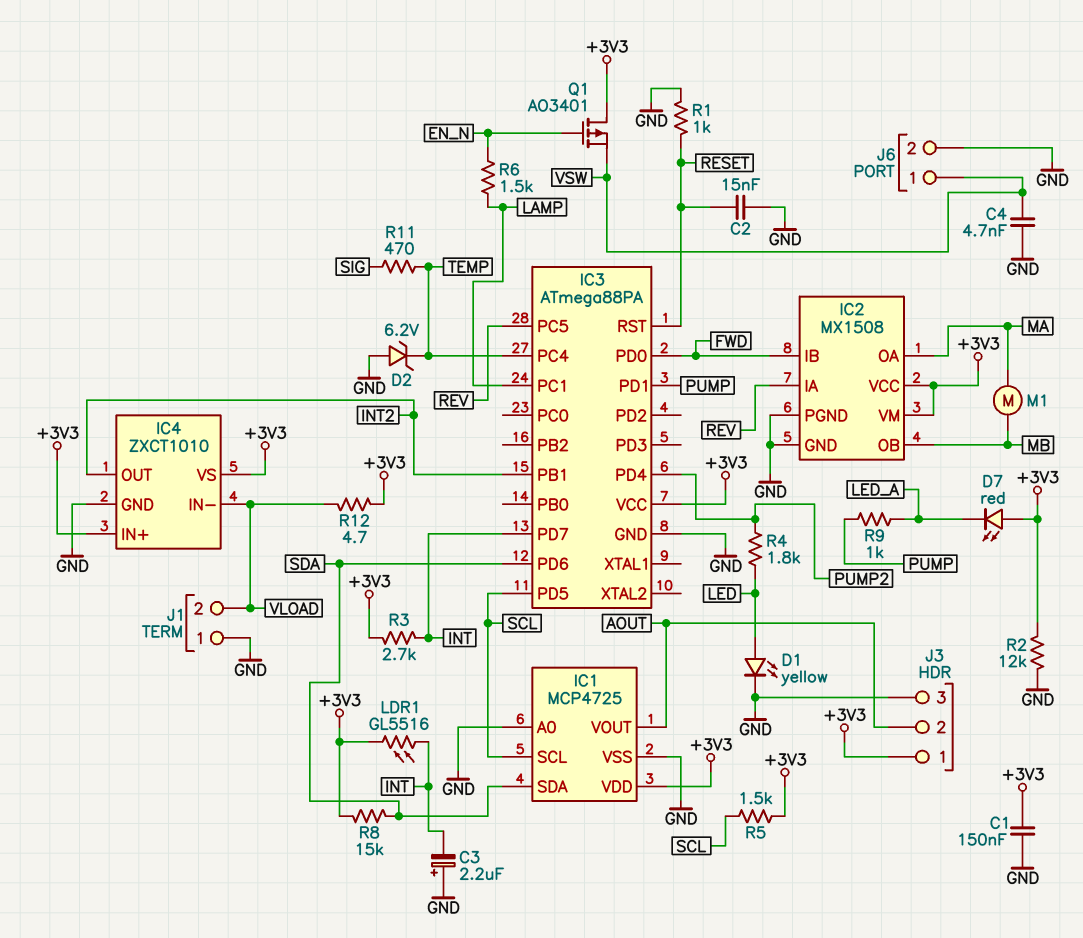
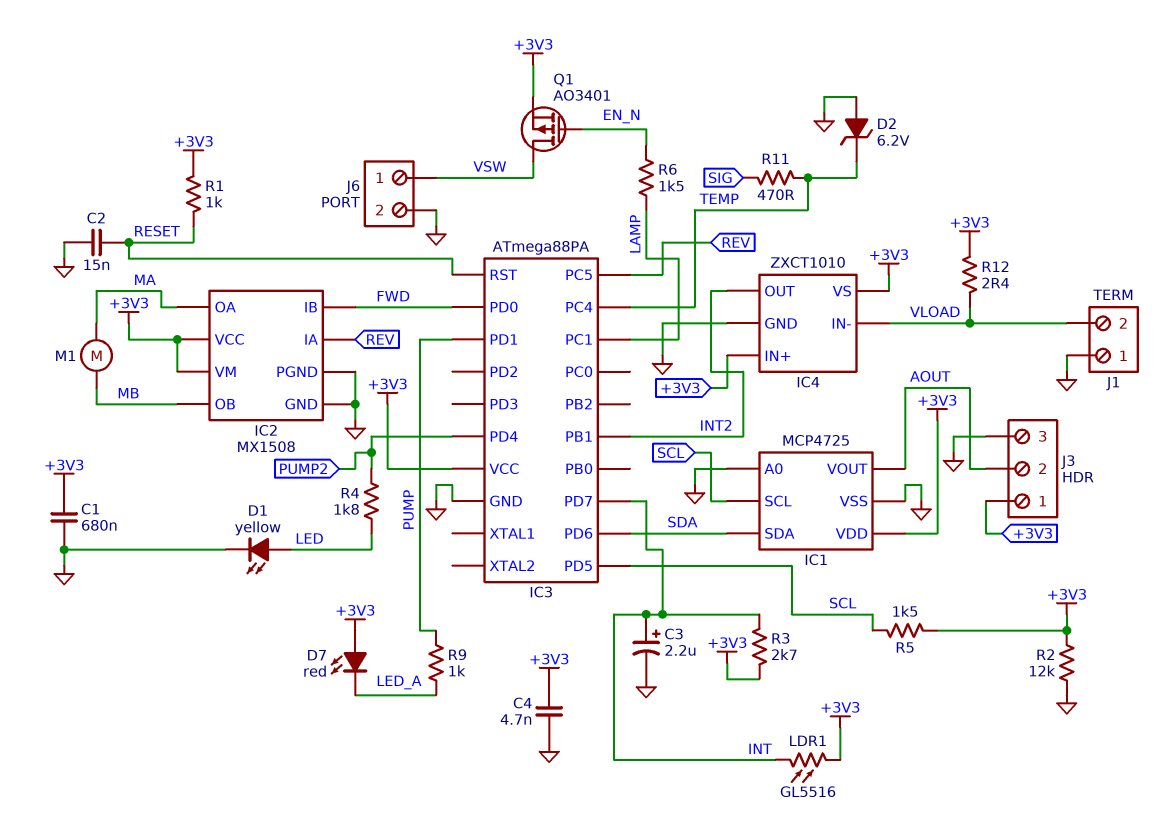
C1: 150nF (+3V3, GND) -> 680nF (+3V3, GND)
C3: 2.2uF (plus GND, minus INT) -> 2.2uF (plus INT, minus GND)
C4: 4.7nF (GND, VSW) -> 4.7nF (+3V3, GND)
Q1: PMOS AO3401 (G EN_N, D +3V3, S VSW) -> PMOS AO3401 (G EN_N, D VSW, S +3V3)
R1: 1k (GND, RESET) -> 1k (+3V3, RESET)
R8: 15k (+3V3, SDA) -> none
R12: 4.7 (+3V3, VLOAD) -> 2.4 (+3V3, VLOAD)

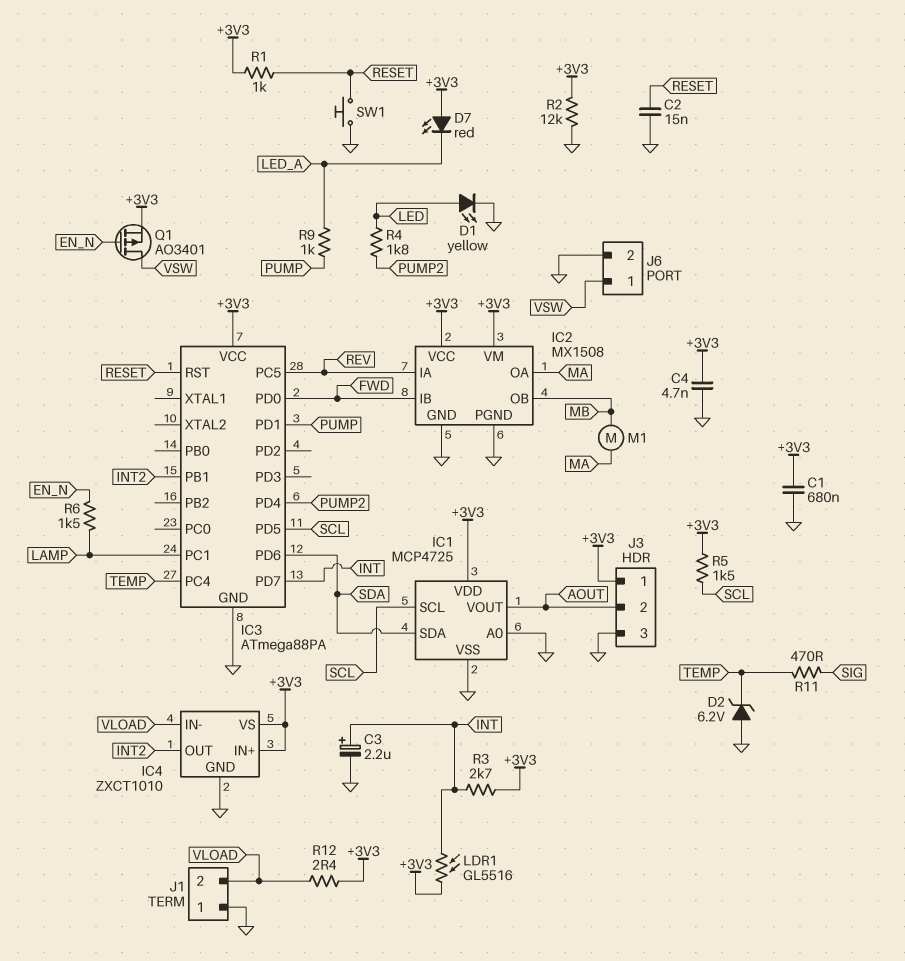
SW1: none -> button (GND, RESET)

